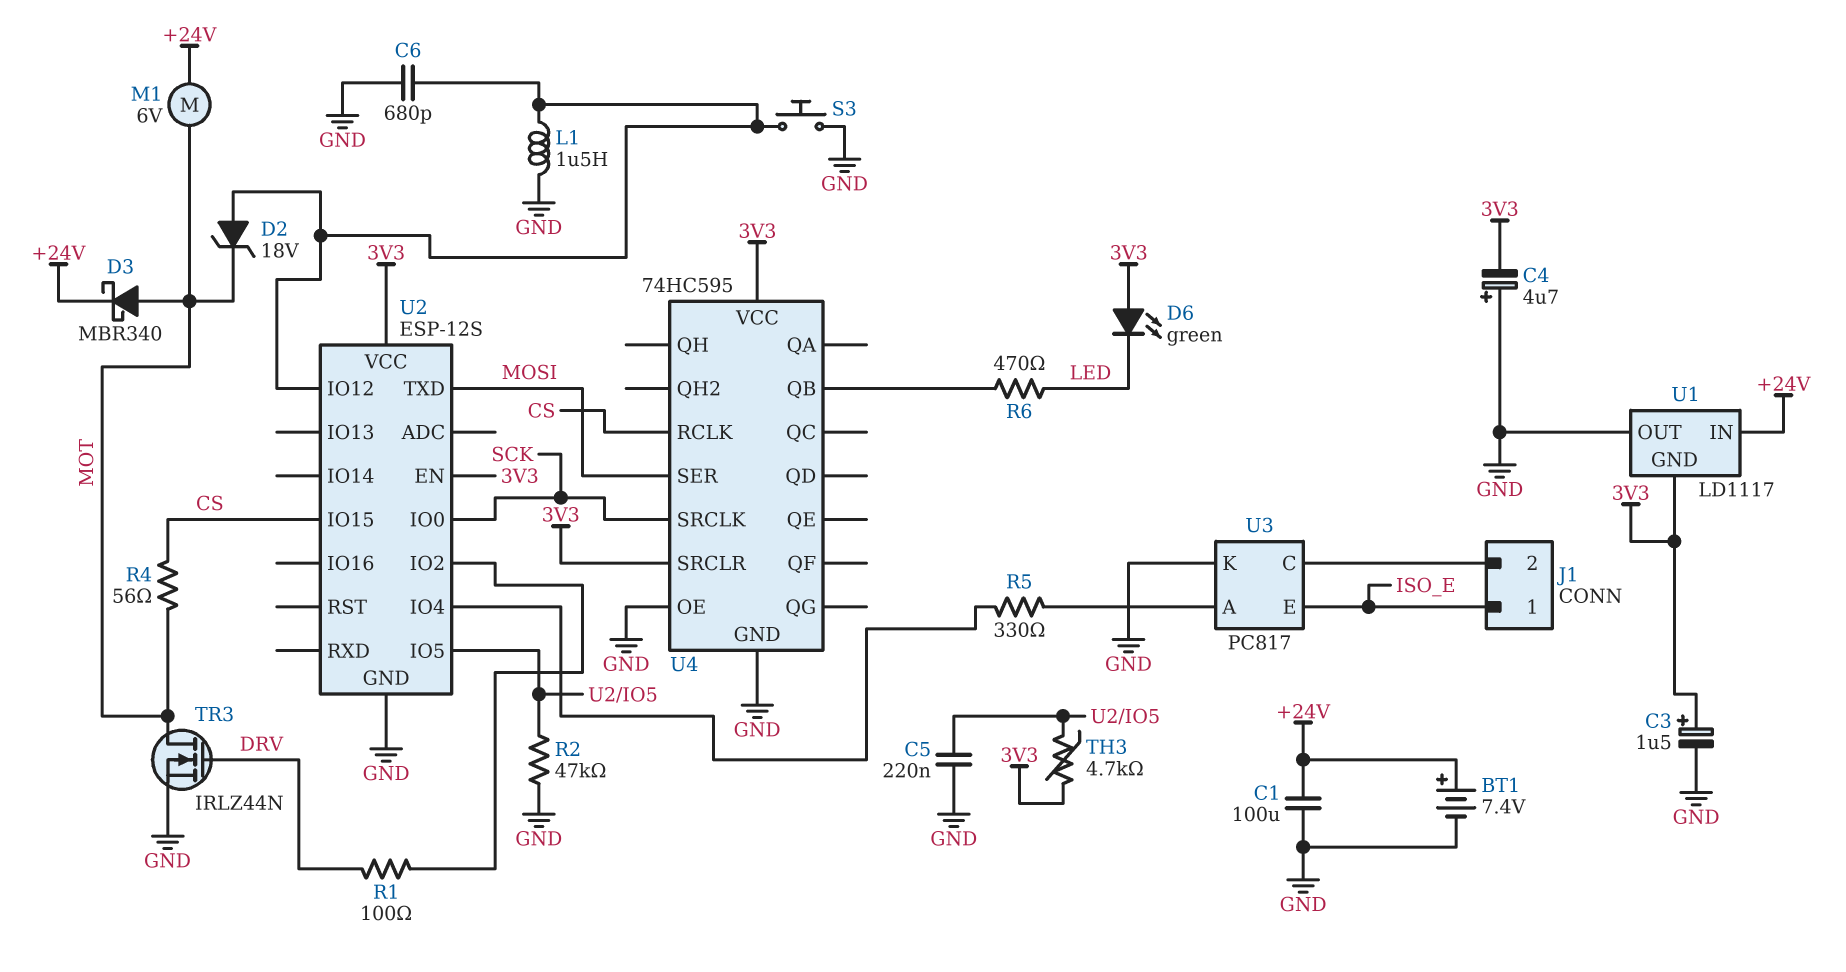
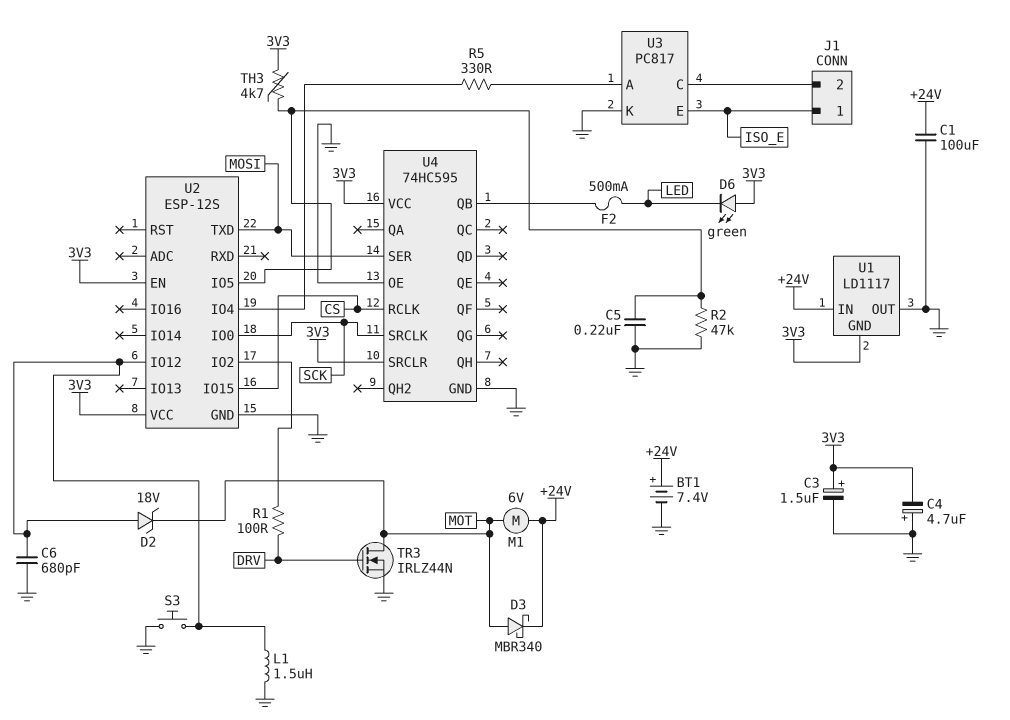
F2: none -> 500mA (LED, U4/QB)
R4: 56 (CS, MOT) -> none
R6: 470 (LED, U4/QB) -> none

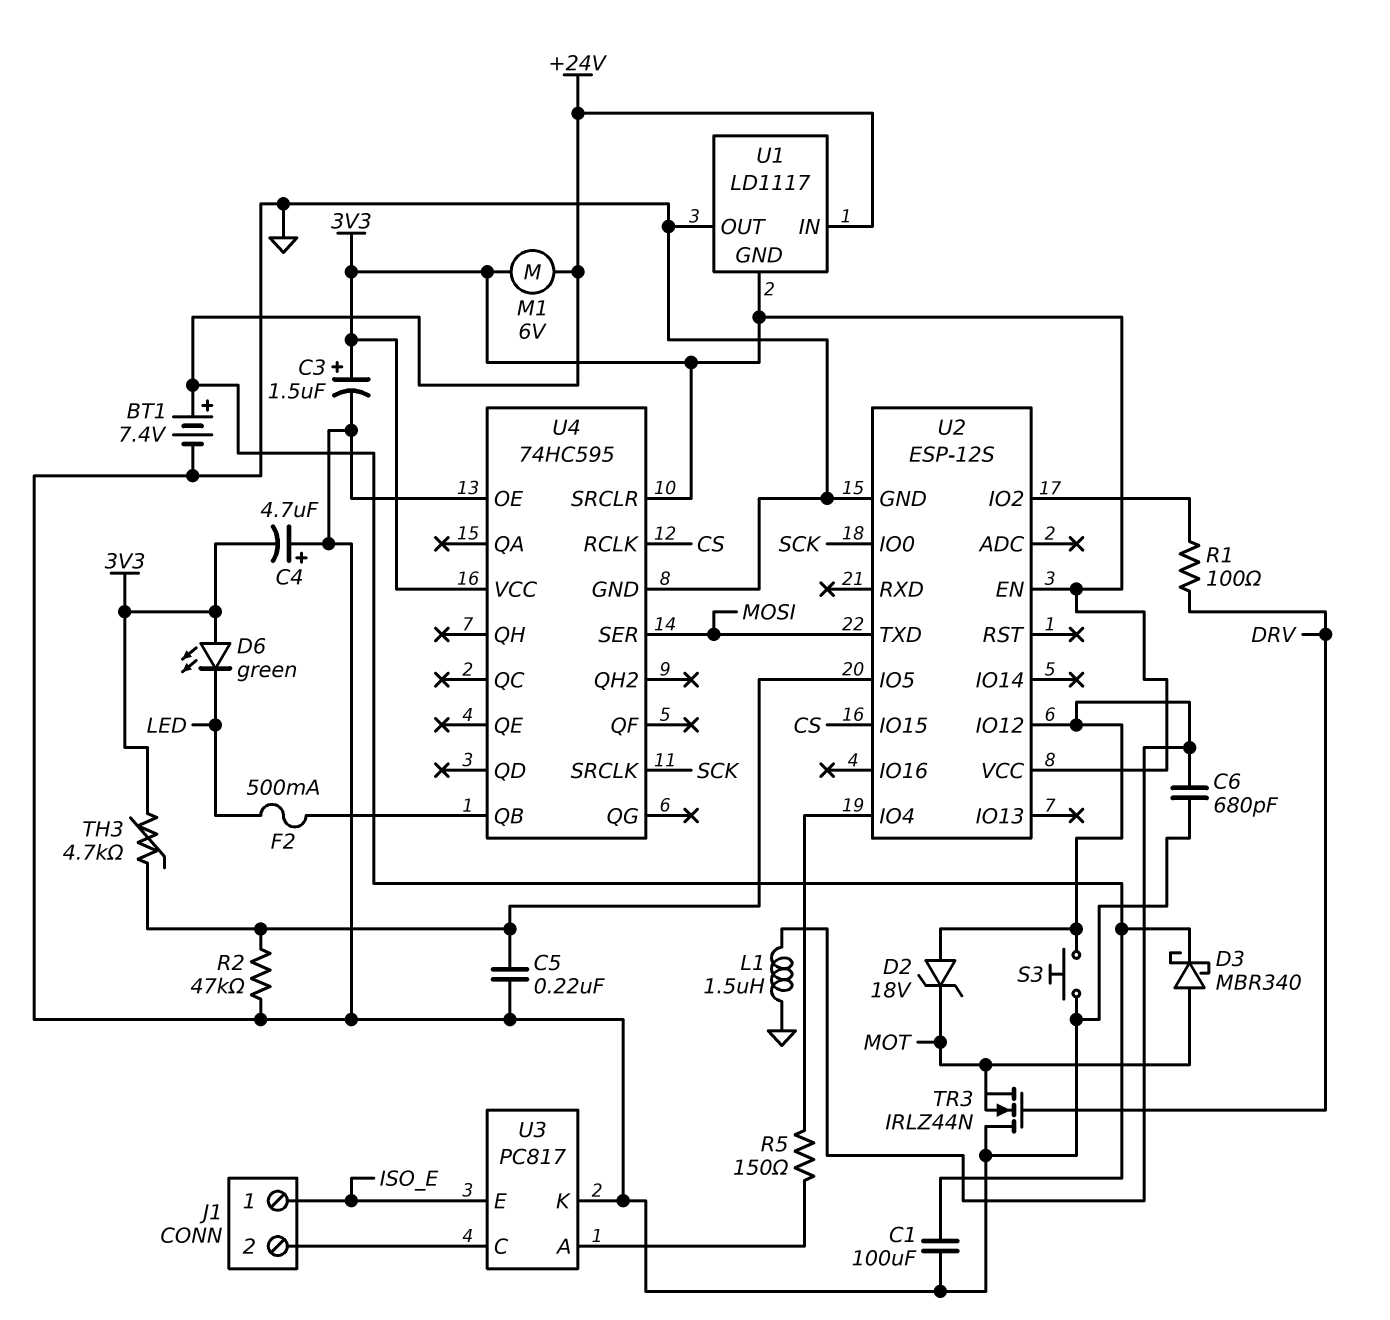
M1: motor 6V (+24V, MOT) -> motor 6V (+24V, 3V3)
R5: 330 (U2/IO4, U3/A) -> 150 (U2/IO4, U3/A)
TR3: NMOS IRLZ44N (G DRV, D MOT, S GND) -> NMOS IRLZ44N (G DRV, D GND, S MOT)

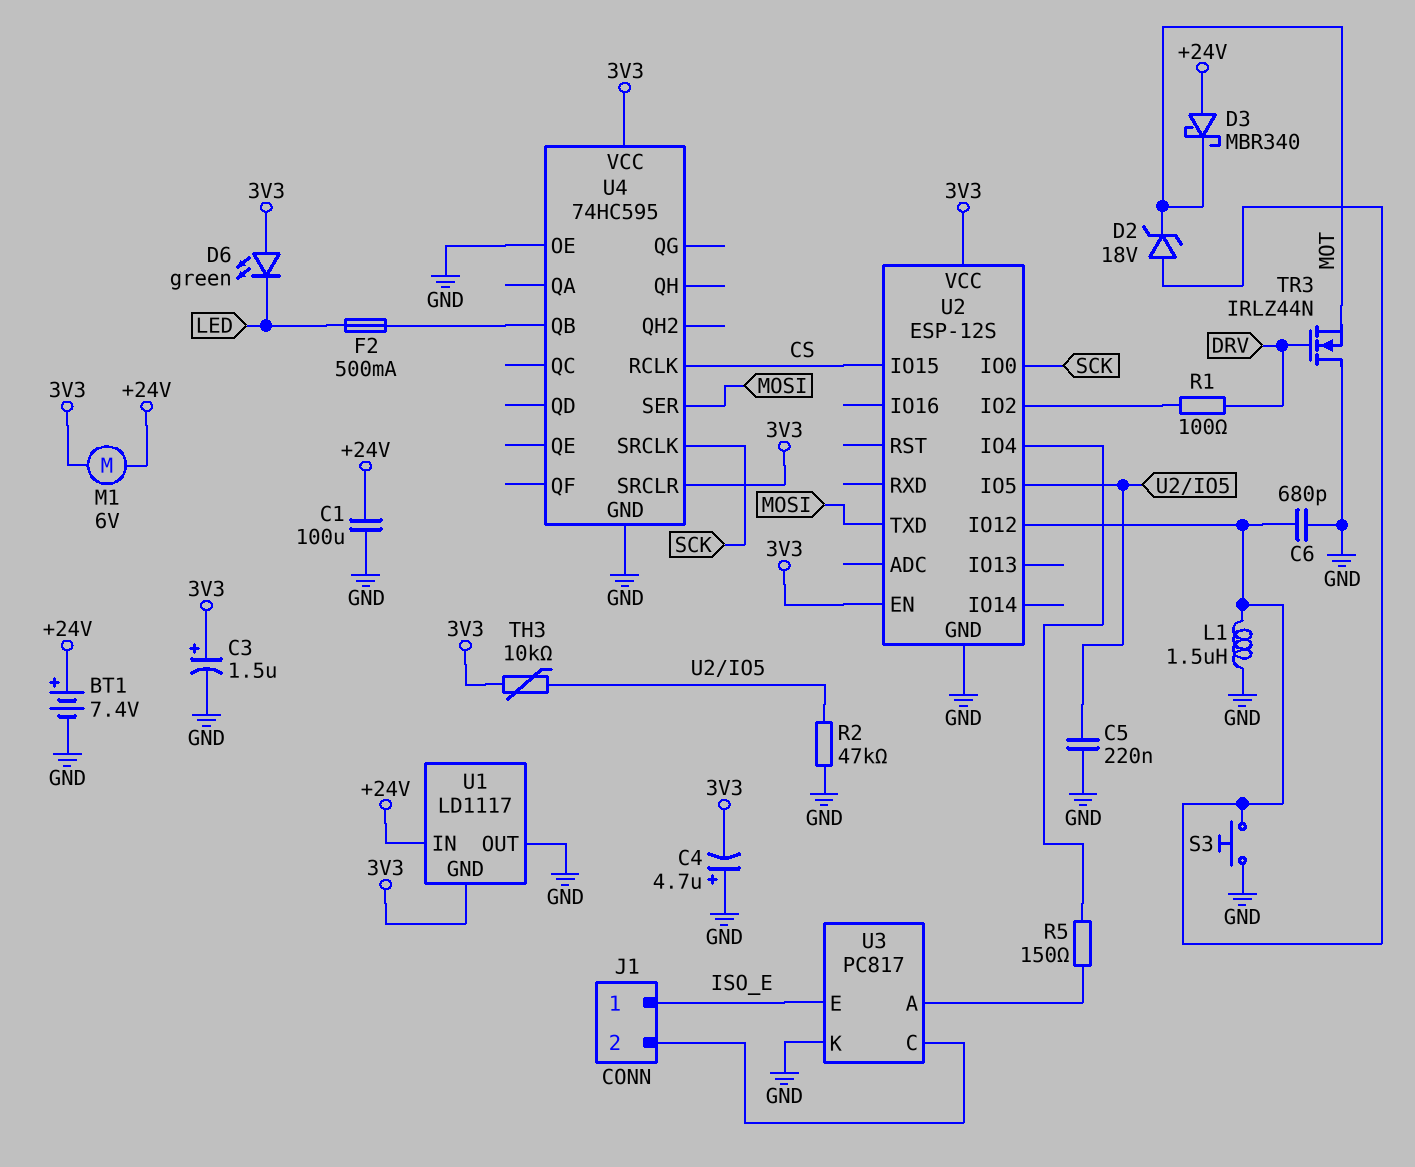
D3: schottky MBR340 (A MOT, K +24V) -> schottky MBR340 (A +24V, K MOT)
TH3: 4.7k (3V3, U2/IO5) -> 10k (3V3, U2/IO5)

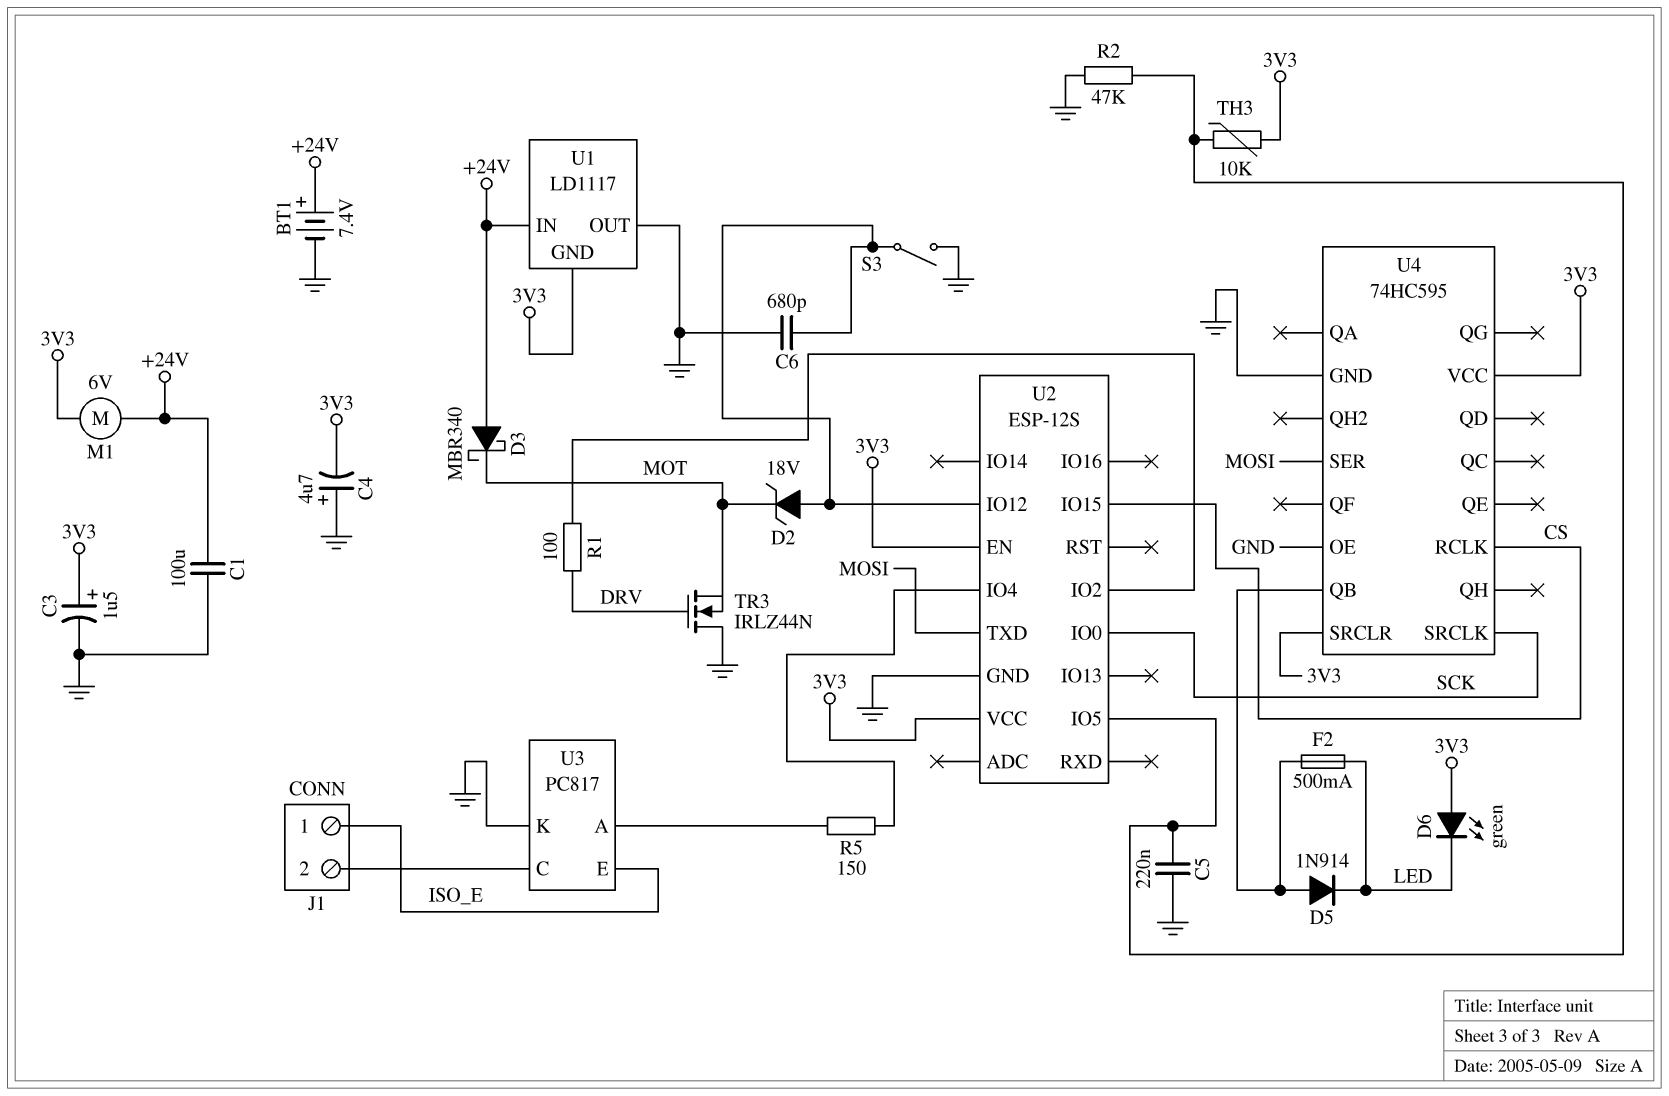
D5: none -> diode 1N914 (A U4/QB, K LED)
L1: 1.5uH (GND, U2/IO12) -> none
S3: button (GND, U2/IO12) -> switch (GND, U2/IO12)

